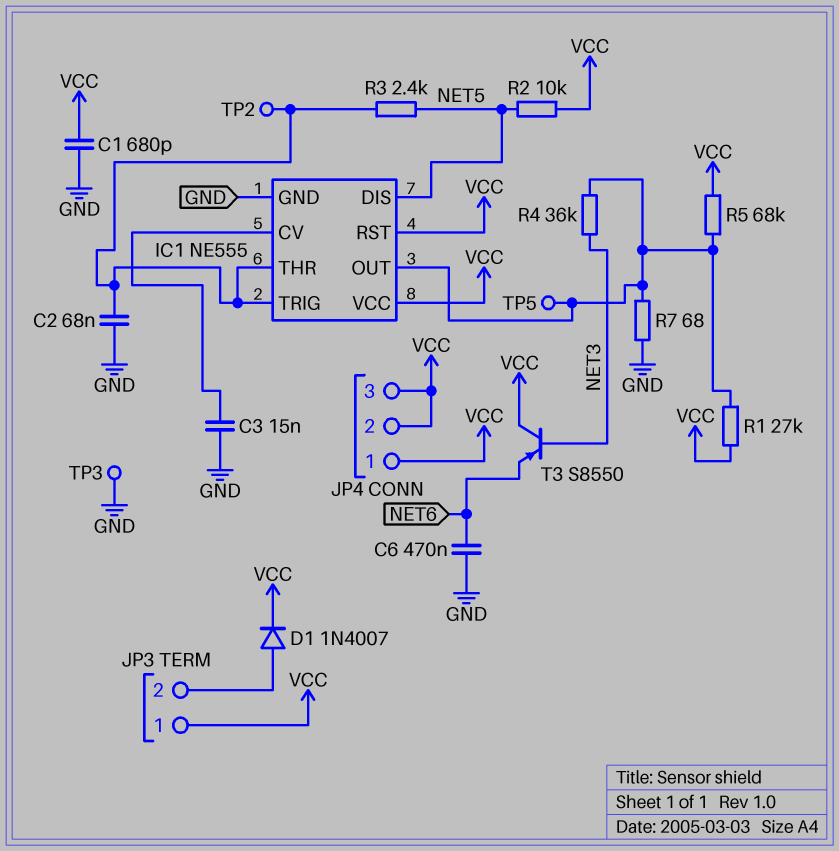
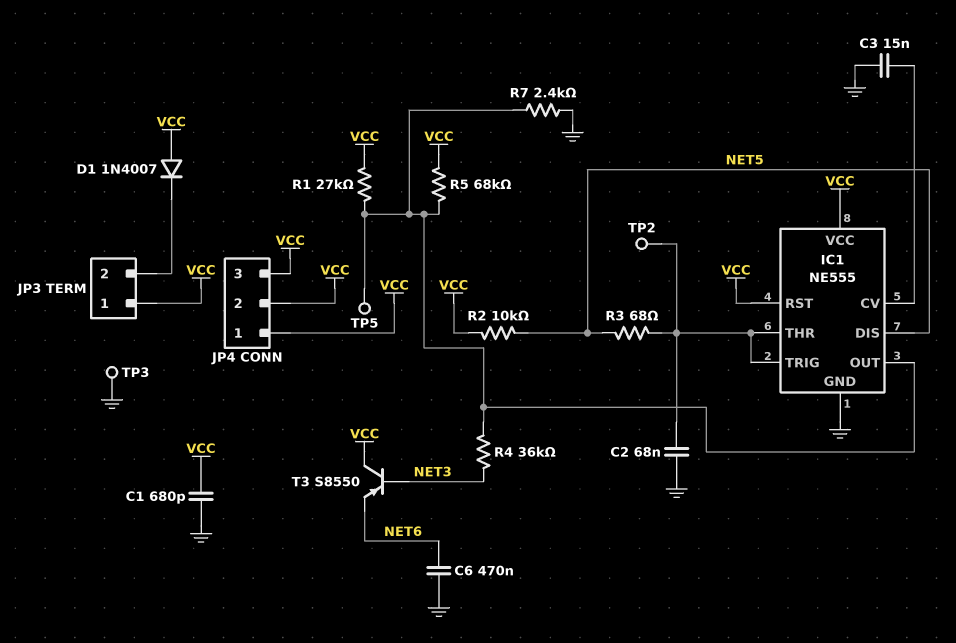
D1: diode 1N4007 (A JP3/2, K VCC) -> diode 1N4007 (A VCC, K JP3/2)
R3: 2.4k (IC1/THR, NET5) -> 68 (IC1/THR, NET5)
R7: 68 (GND, IC1/OUT) -> 2.4k (GND, IC1/OUT)

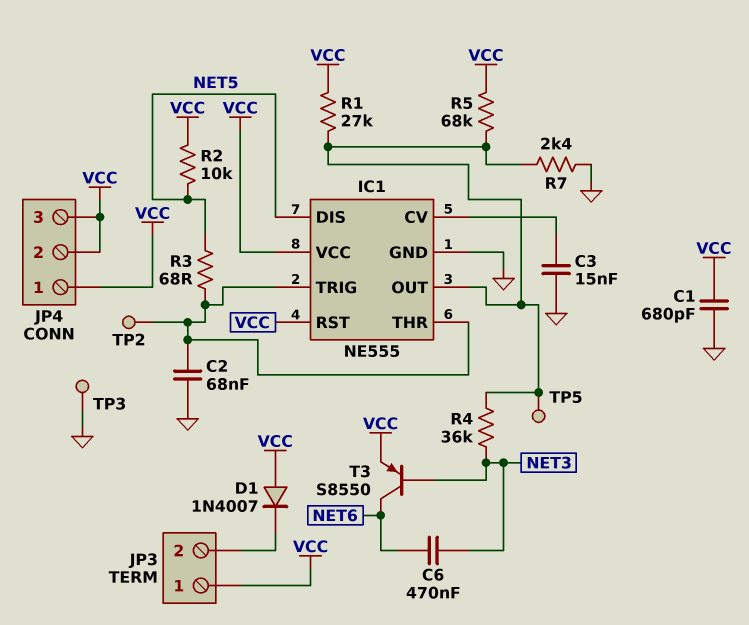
C6: 470nF (GND, NET6) -> 470nF (NET3, NET6)
T3: PNP S8550 (B NET3, C VCC, E NET6) -> PNP S8550 (B NET3, C NET6, E VCC)

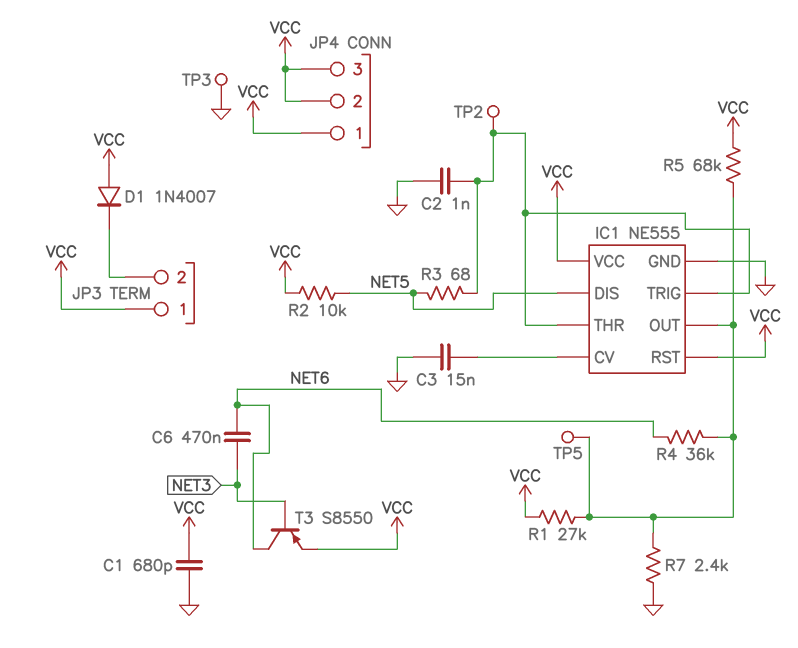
C2: 68nF (GND, IC1/THR) -> 1nF (GND, IC1/THR)
R4: 36k (IC1/OUT, NET3) -> 36k (IC1/OUT, NET6)

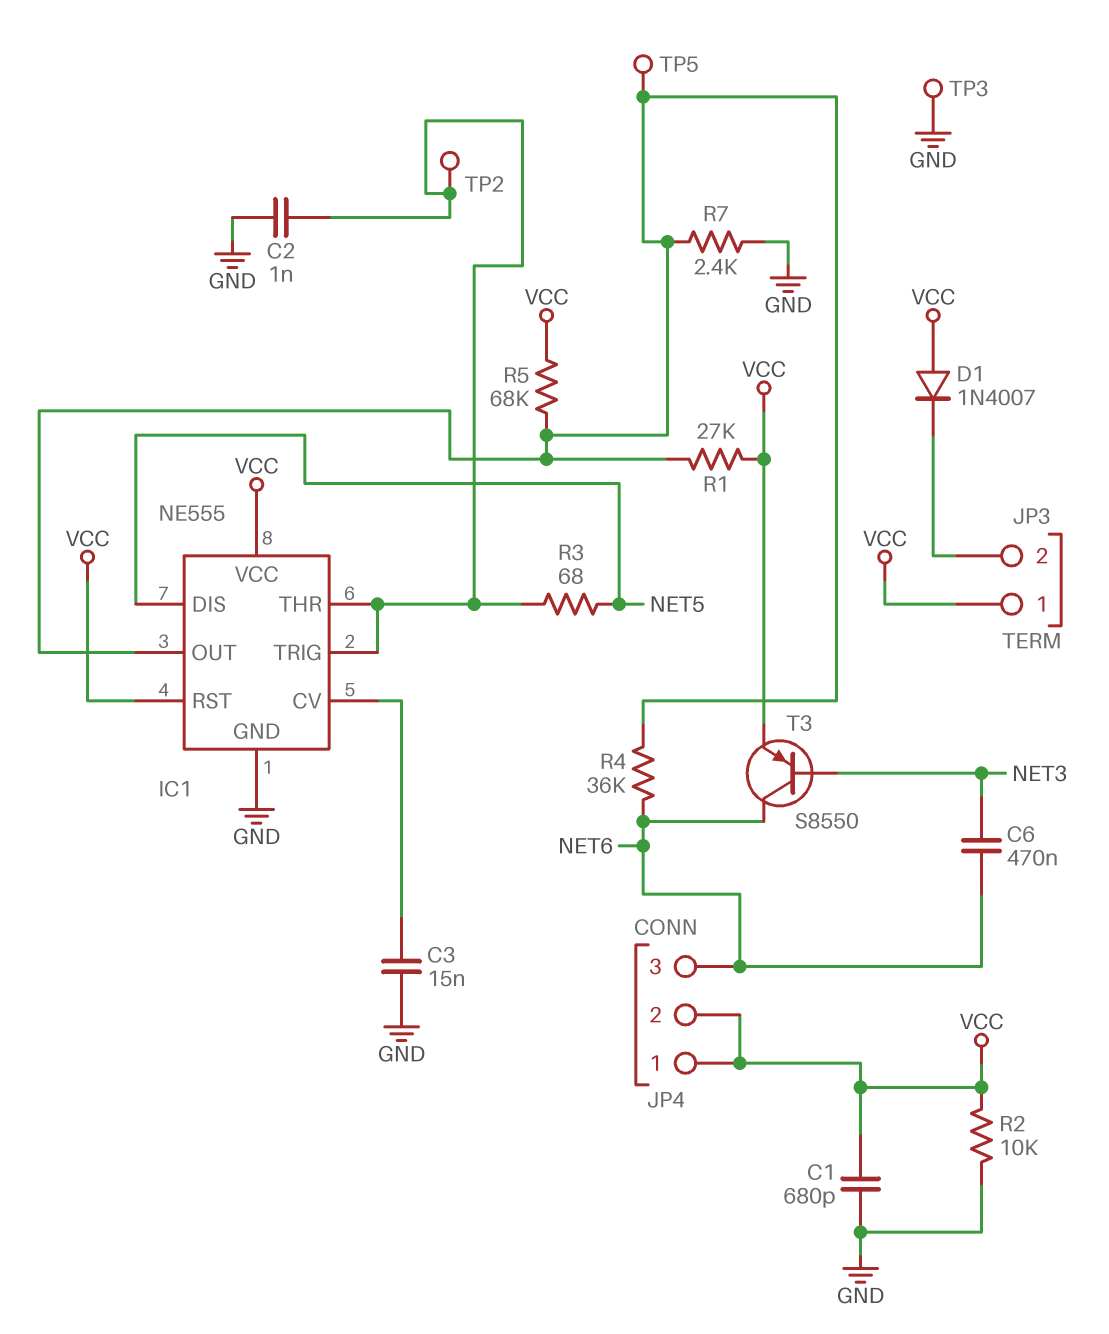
JP4 pin 3: VCC -> NET6
R2: 10k (NET5, VCC) -> 10k (GND, VCC)

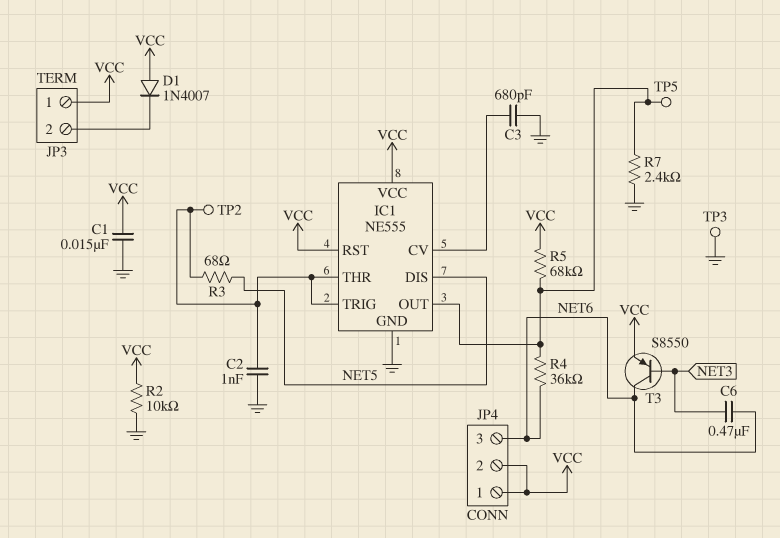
C1: 680pF (GND, VCC) -> 15nF (GND, VCC)
C3: 15nF (GND, IC1/CV) -> 680pF (GND, IC1/CV)
R1: 27k (IC1/OUT, VCC) -> none

